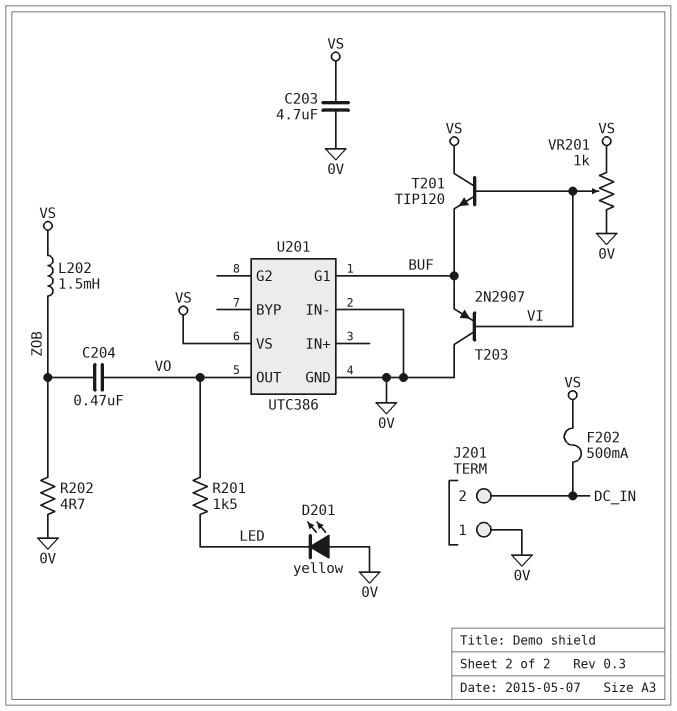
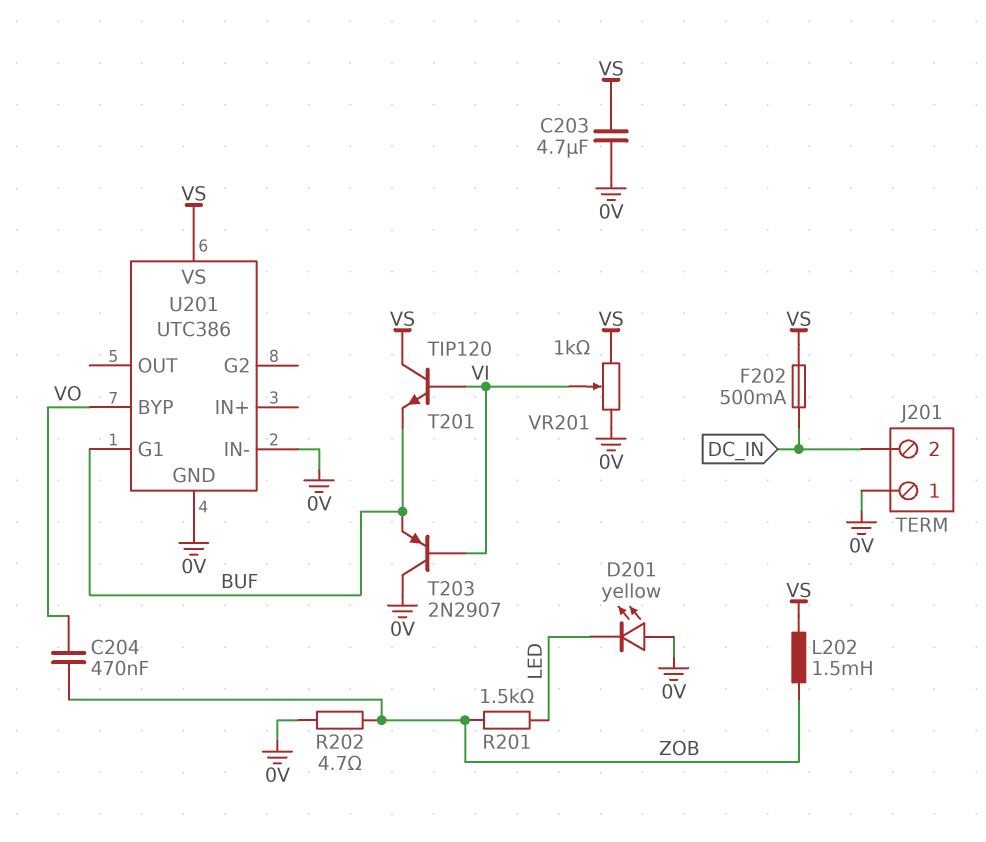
R201: 1.5k (LED, VO) -> 1.5k (LED, ZOB)
U201 pin BYP: none -> VO
U201 pin OUT: VO -> none

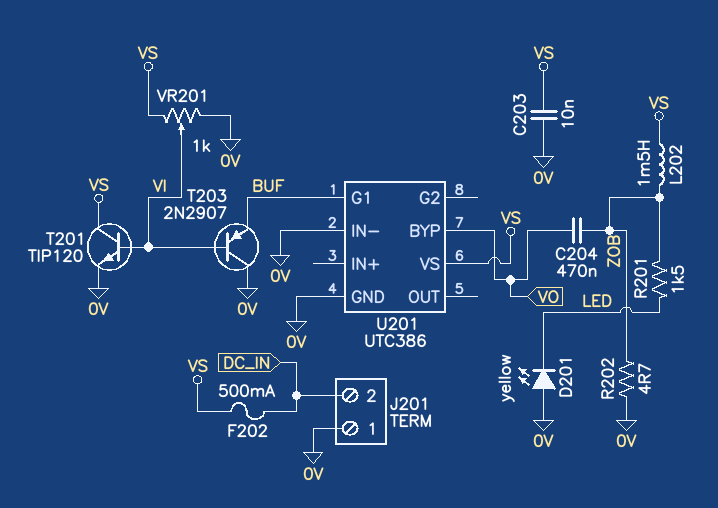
C203: 4.7uF (0V, VS) -> 10nF (0V, VS)
T201: NPN TIP120 (B VI, C VS, E BUF) -> NPN TIP120 (B VI, C VS, E 0V)

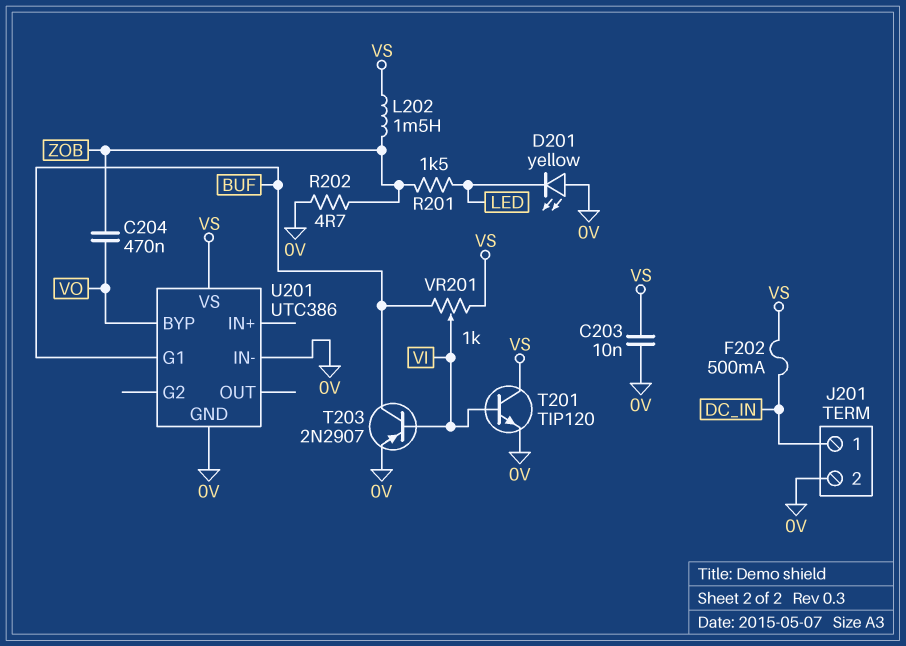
J201 pin 1: 0V -> DC_IN
J201 pin 2: DC_IN -> 0V
T203: PNP 2N2907 (B VI, C 0V, E BUF) -> PNP 2N2907 (B VI, C BUF, E 0V)
VR201: 1k (0V, VS, wiper VI) -> 1k (BUF, VS, wiper VI)

